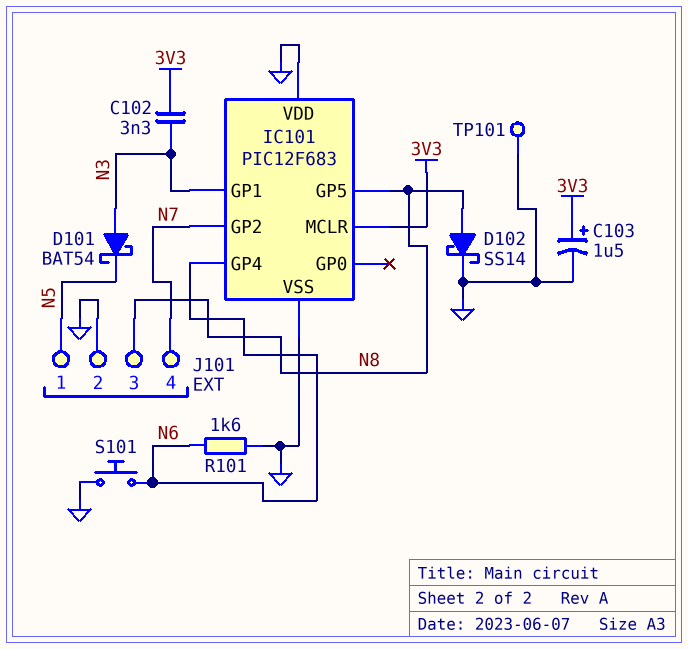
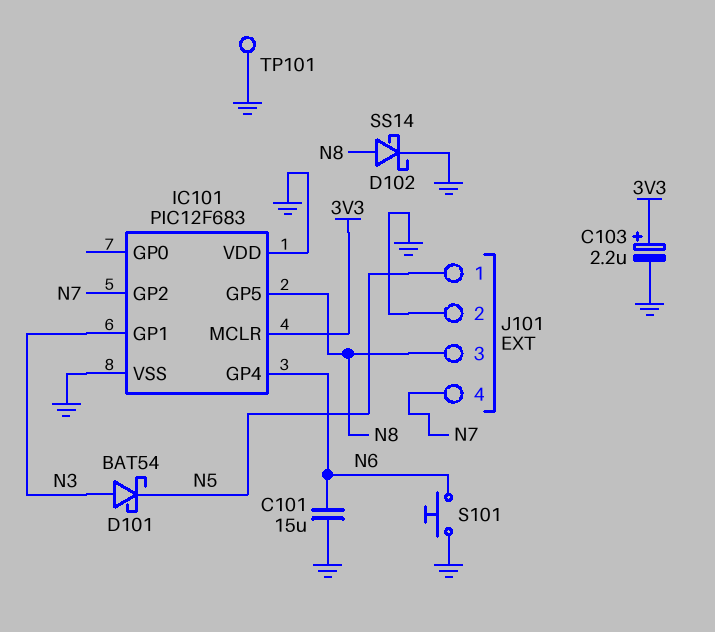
C101: none -> 15uF (GND, N6)
C102: 3.3nF (3V3, N3) -> none
C103: 1.5uF (plus 3V3, minus GND) -> 2.2uF (plus 3V3, minus GND)
R101: 1.6k (GND, N6) -> none

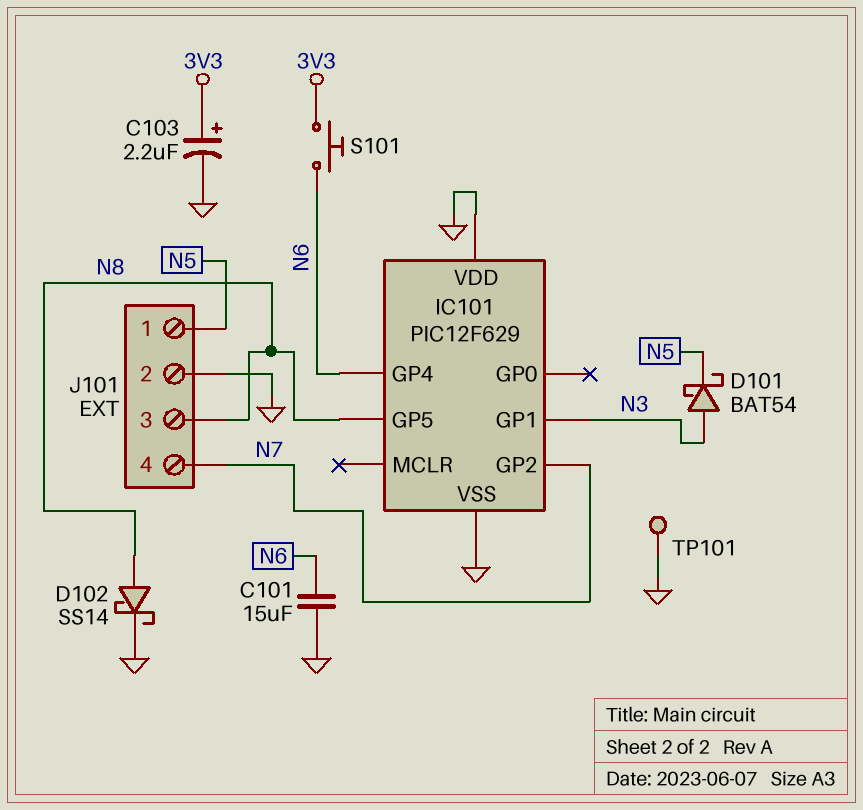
IC101: PIC12F683 -> PIC12F629
IC101 pin MCLR: 3V3 -> none
S101: button (GND, N6) -> button (3V3, N6)

